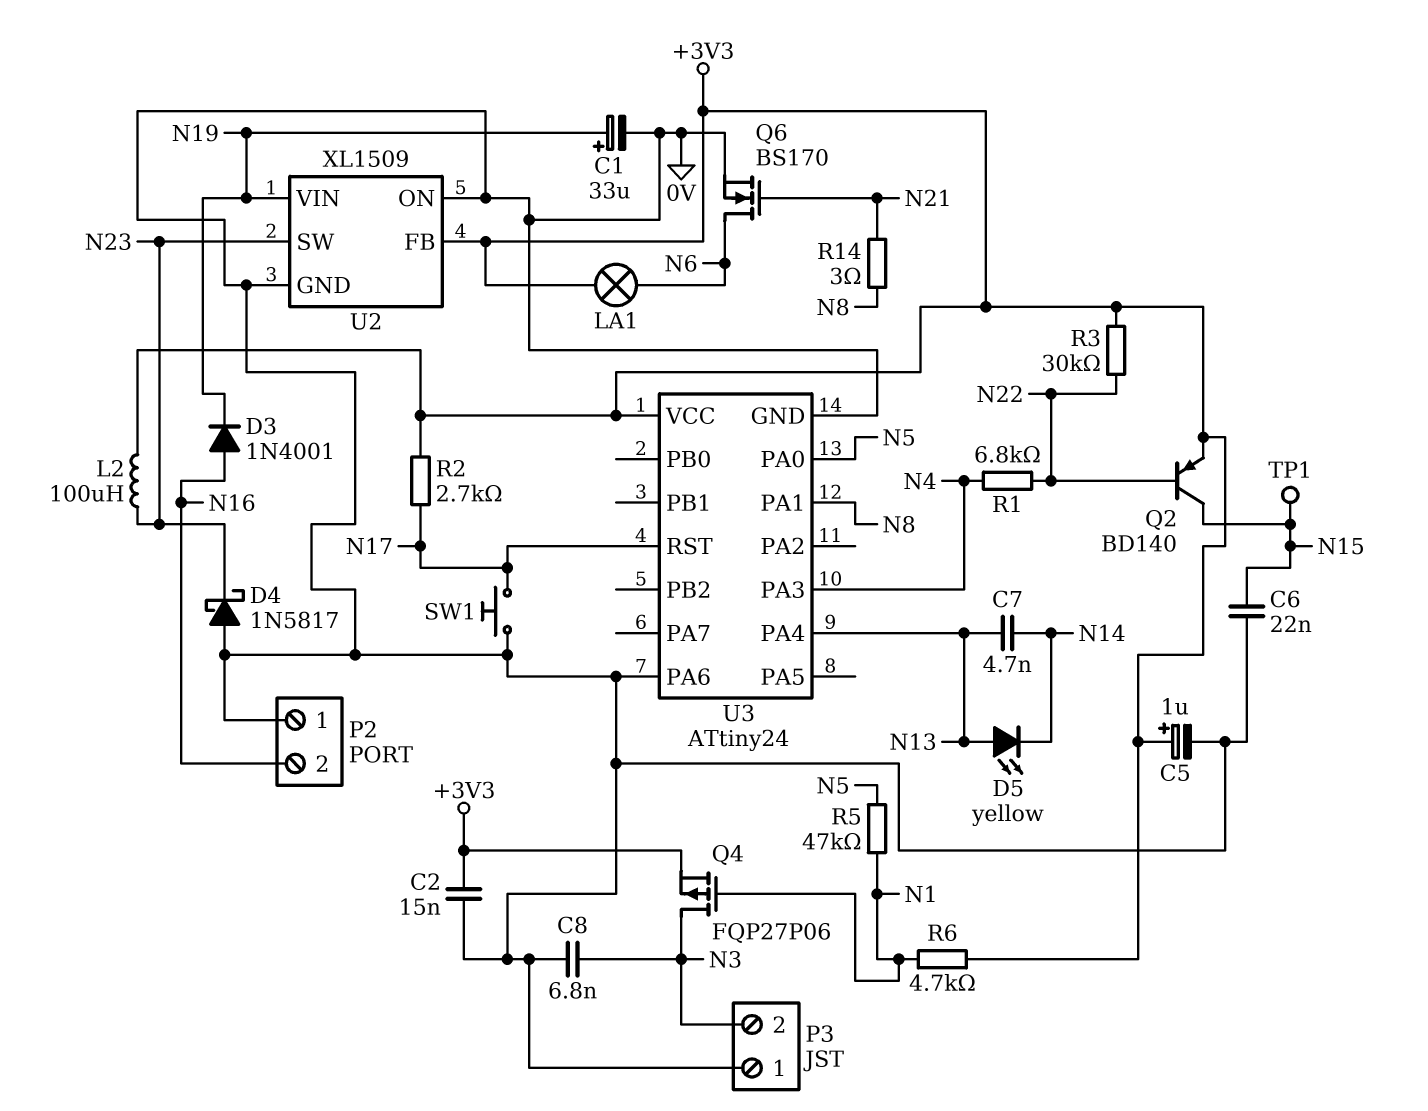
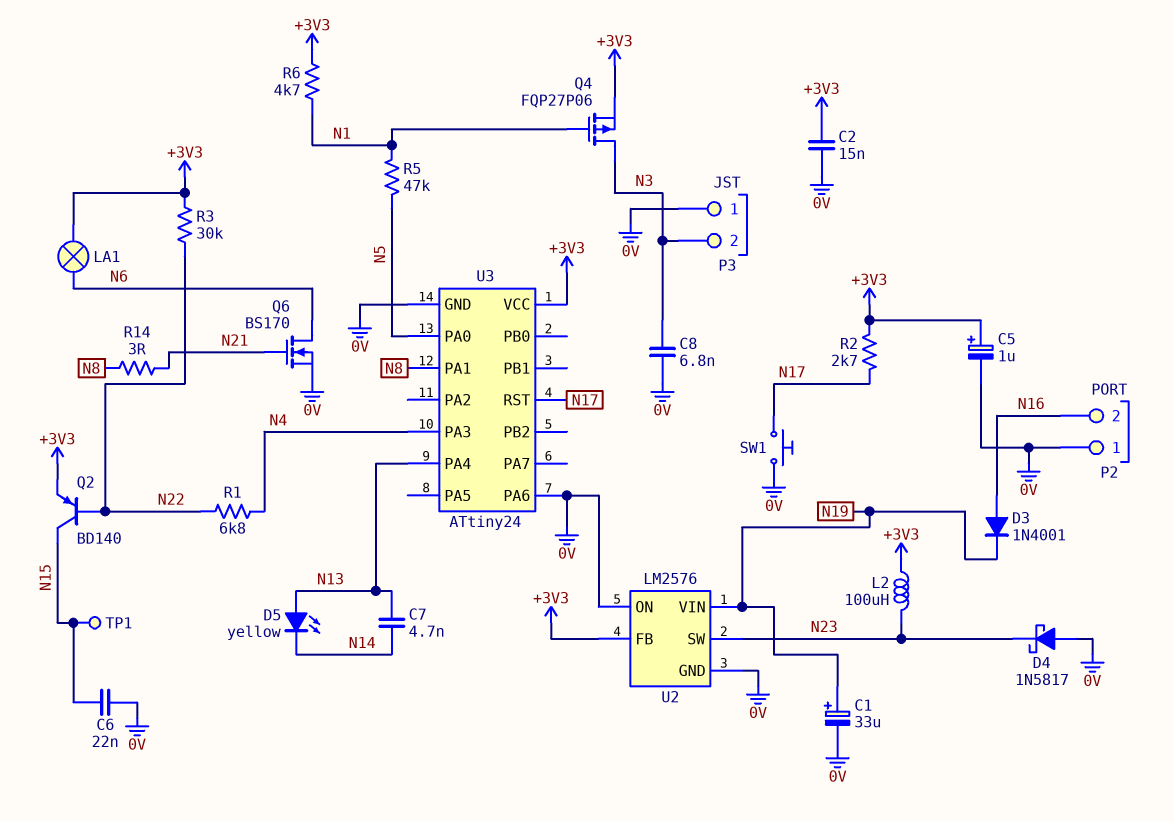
U2: XL1509 -> LM2576

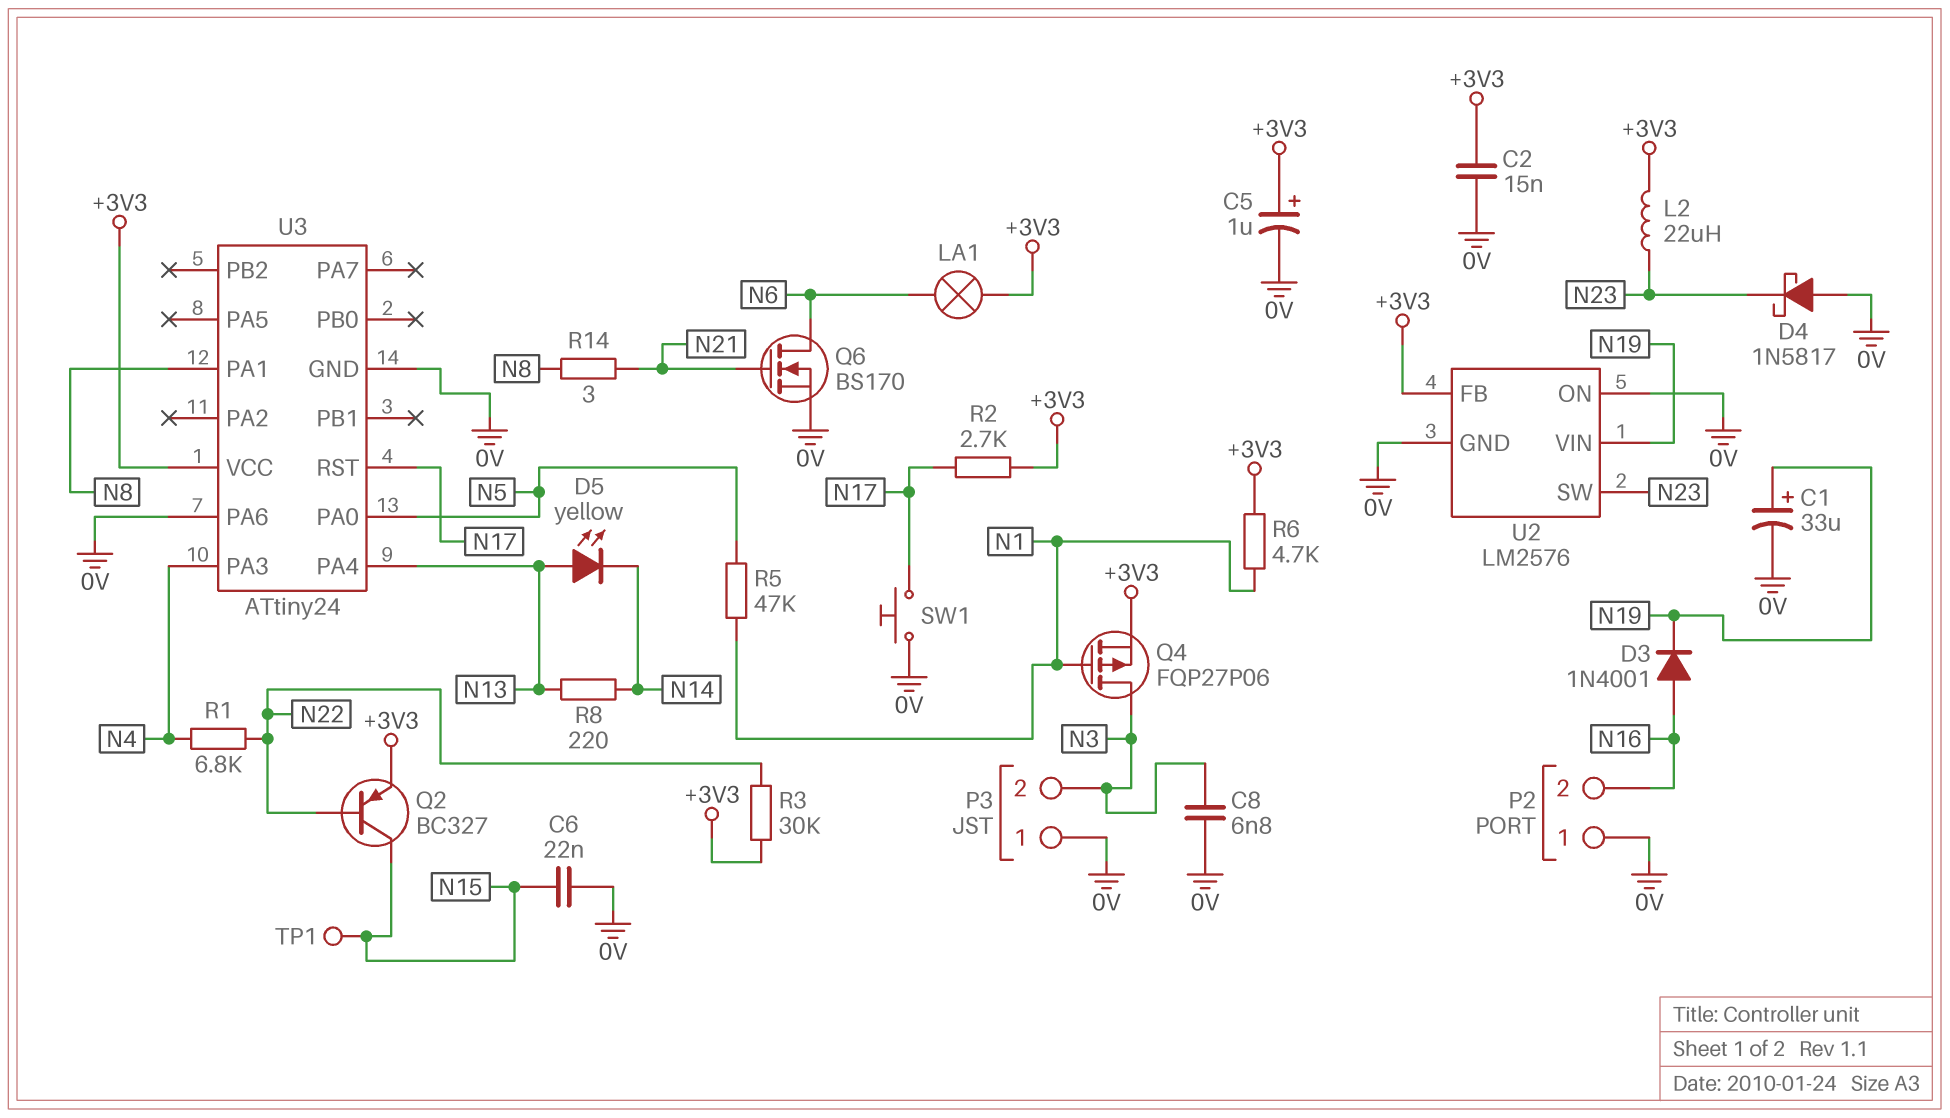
C7: 4.7nF (N13, N14) -> none
L2: 100uH (+3V3, N23) -> 22uH (+3V3, N23)
Q2: PNP BD140 (B N22, C N15, E +3V3) -> PNP BC327 (B N22, C N15, E +3V3)
R8: none -> 220 (N13, N14)

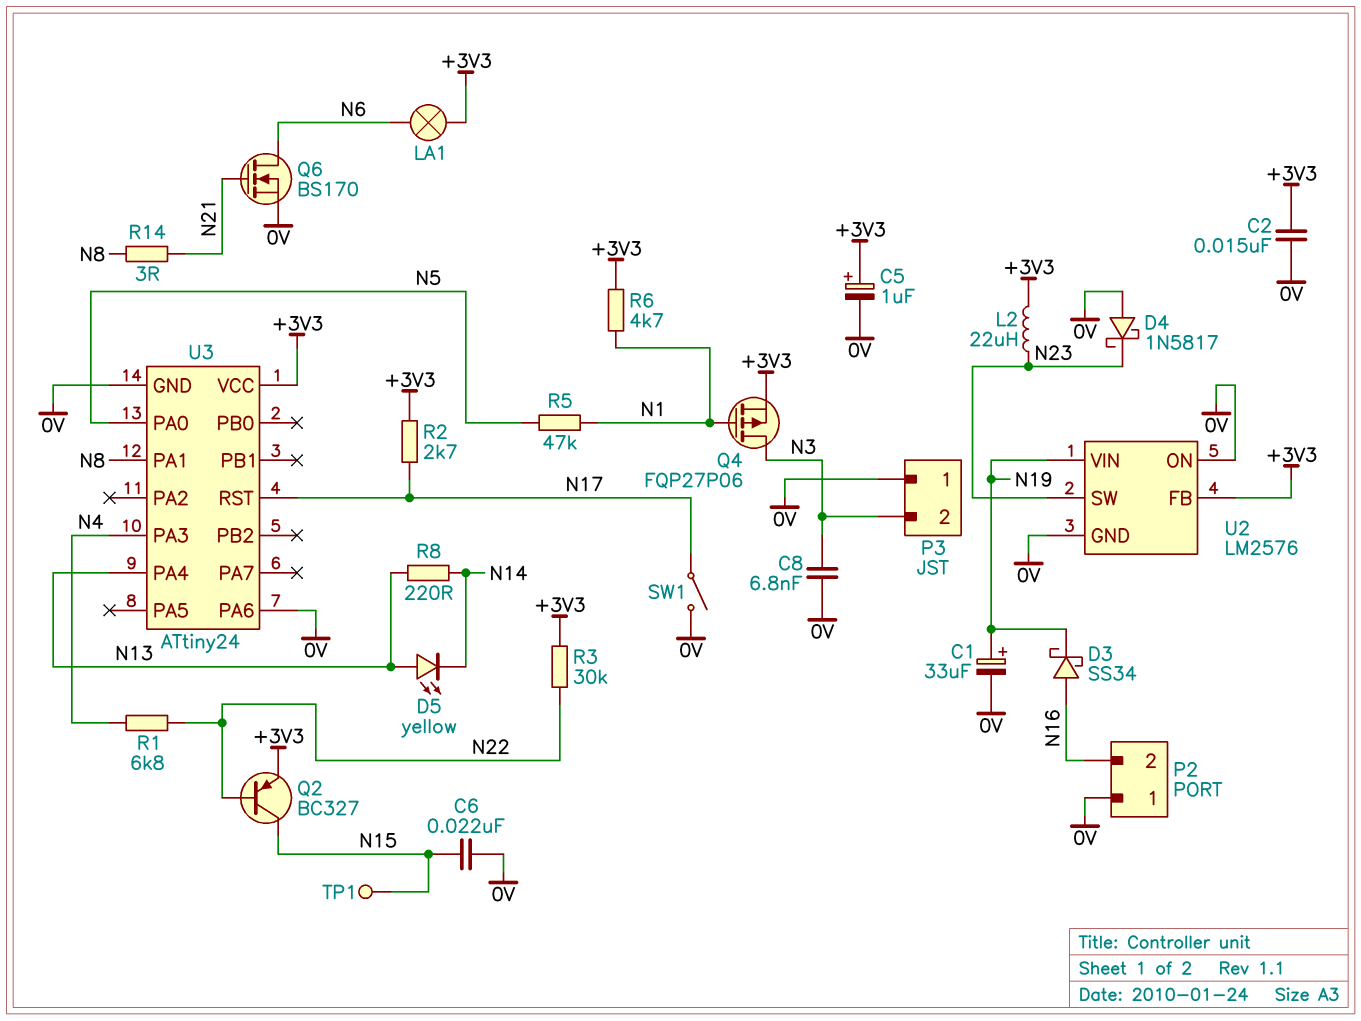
D3: diode 1N4001 (A N16, K N19) -> schottky SS34 (A N16, K N19)
SW1: button (0V, N17) -> switch (0V, N17)

